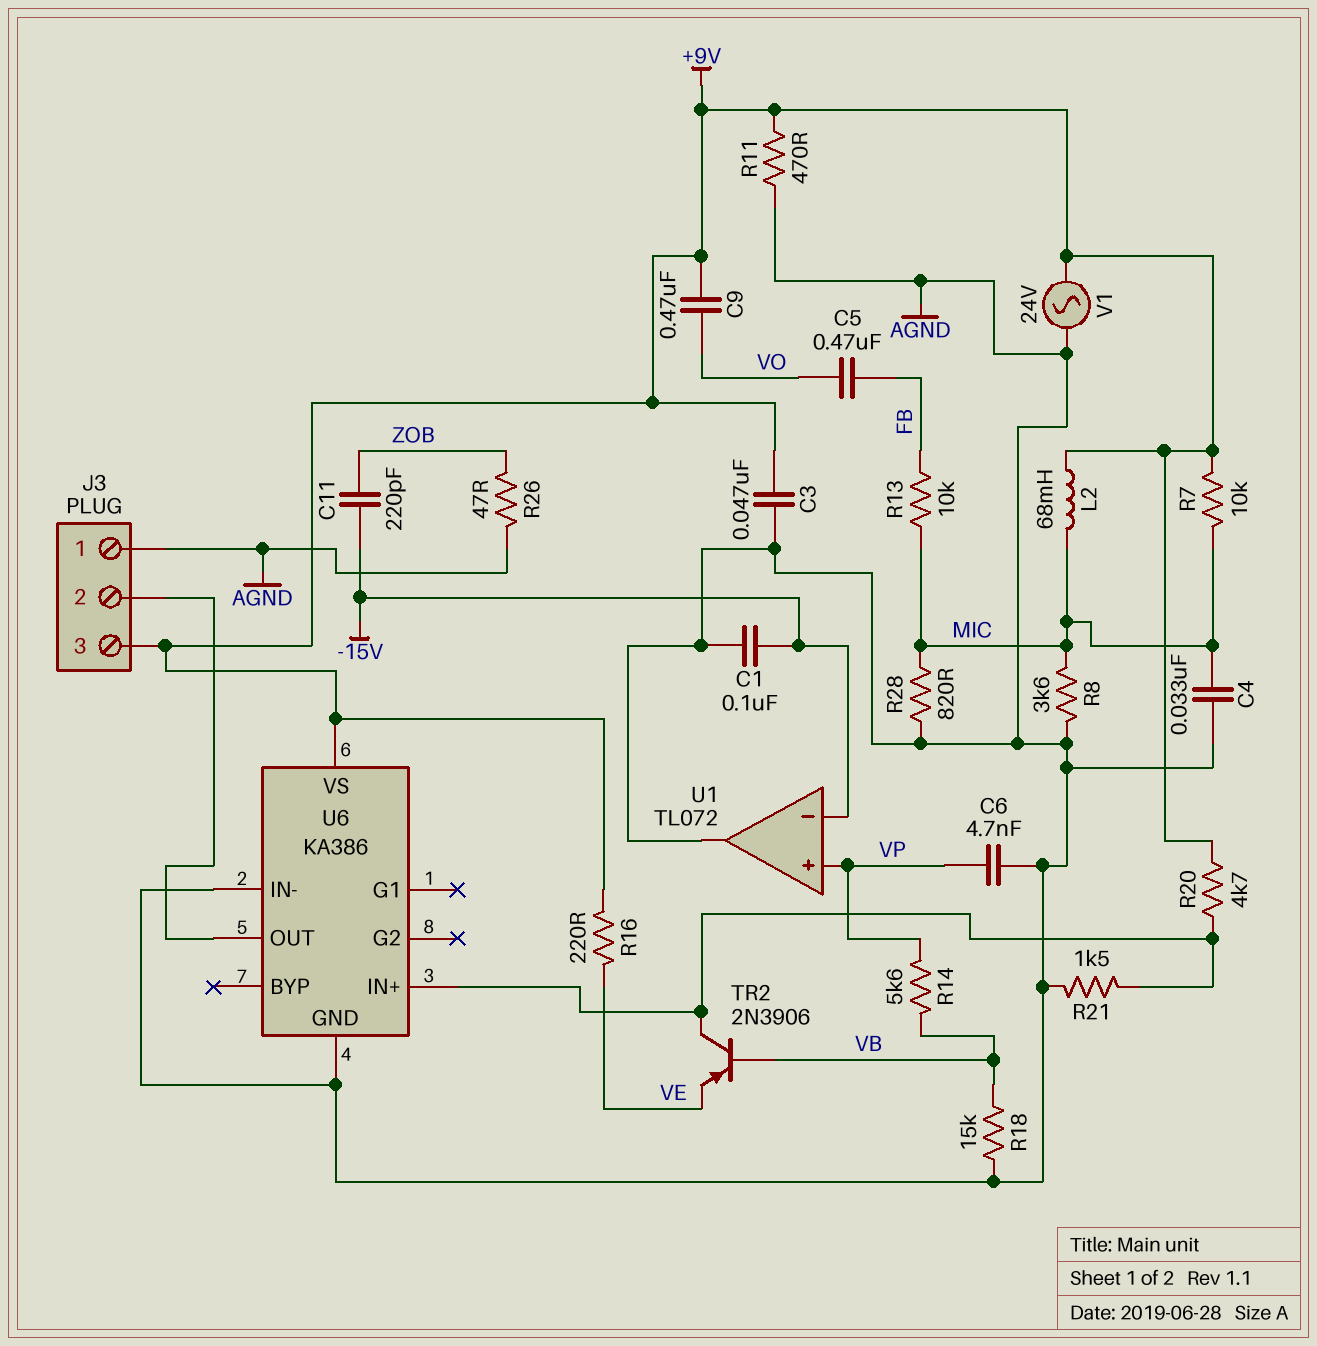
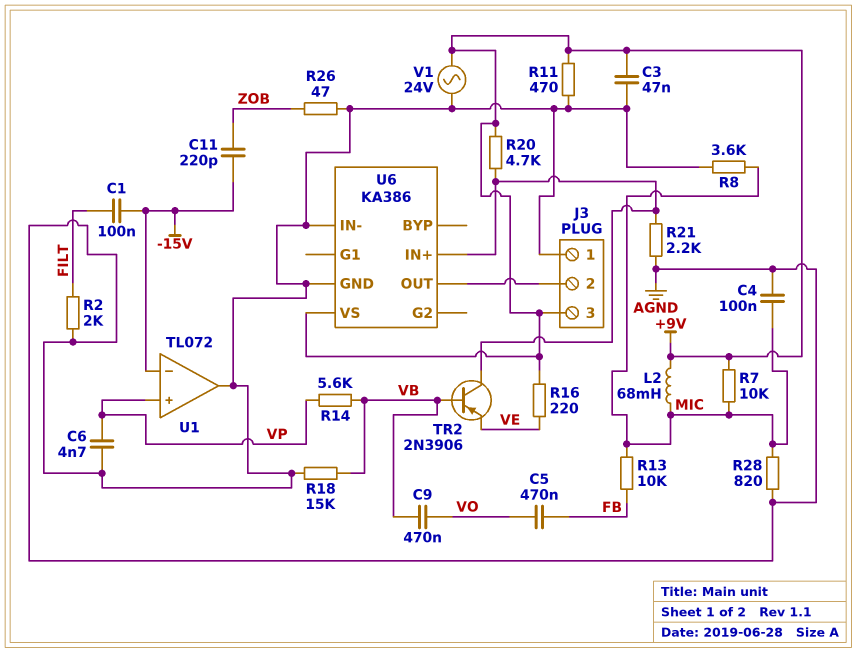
C1: 100nF (-15V, AGND) -> 100nF (-15V, FILT)
C4: 33nF (AGND, MIC) -> 100nF (AGND, MIC)
C9: 470nF (+9V, VO) -> 470nF (VB, VO)
R2: none -> 2k (AGND, FILT)
R21: 1.5k (AGND, U6/IN+) -> 2.2k (AGND, U6/IN+)

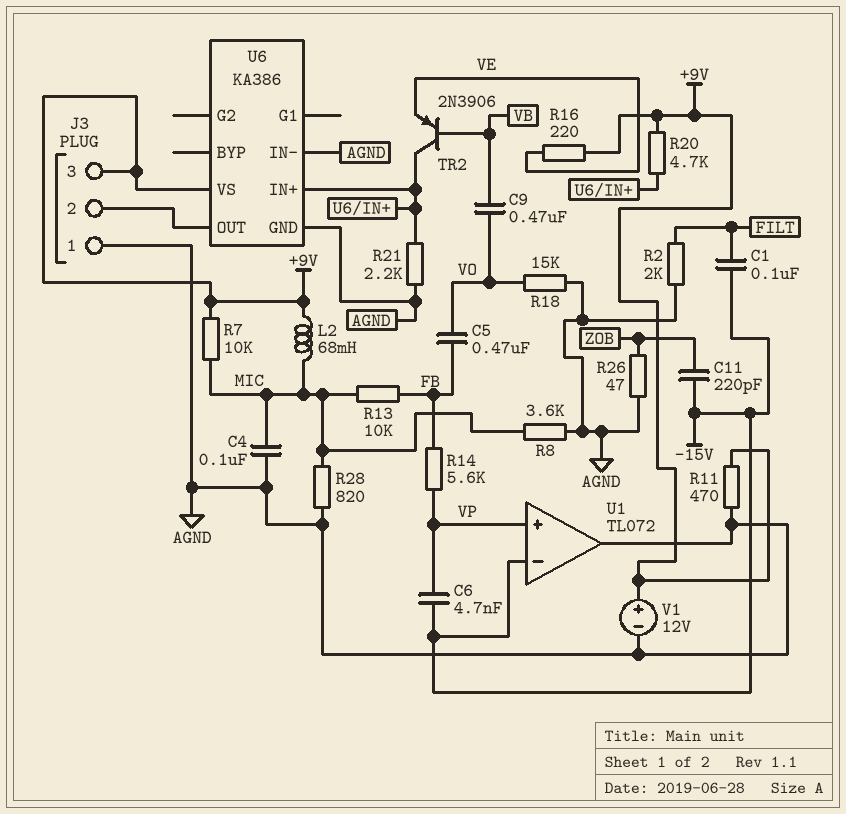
C3: 47nF (+9V, AGND) -> none
C6: 4.7nF (AGND, VP) -> 4.7nF (-15V, VP)
R14: 5.6k (VB, VP) -> 5.6k (FB, VP)
R18: 15k (AGND, VB) -> 15k (AGND, VO)
V1: AC 24V (+9V, AGND) -> 12V (plus +9V, minus AGND)

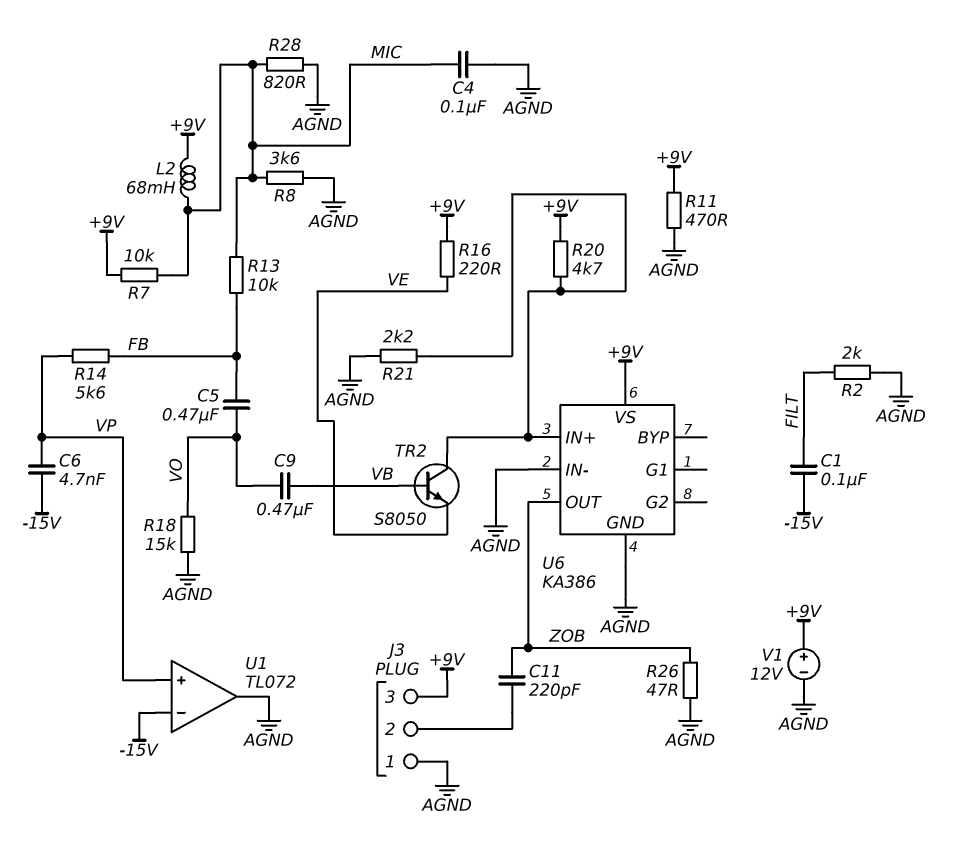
C11: 220pF (-15V, ZOB) -> 220pF (J3/2, ZOB)
TR2: PNP 2N3906 (B VB, C U6/IN+, E VE) -> NPN S8050 (B VB, C U6/IN+, E VE)
U6 pin OUT: J3/2 -> ZOB

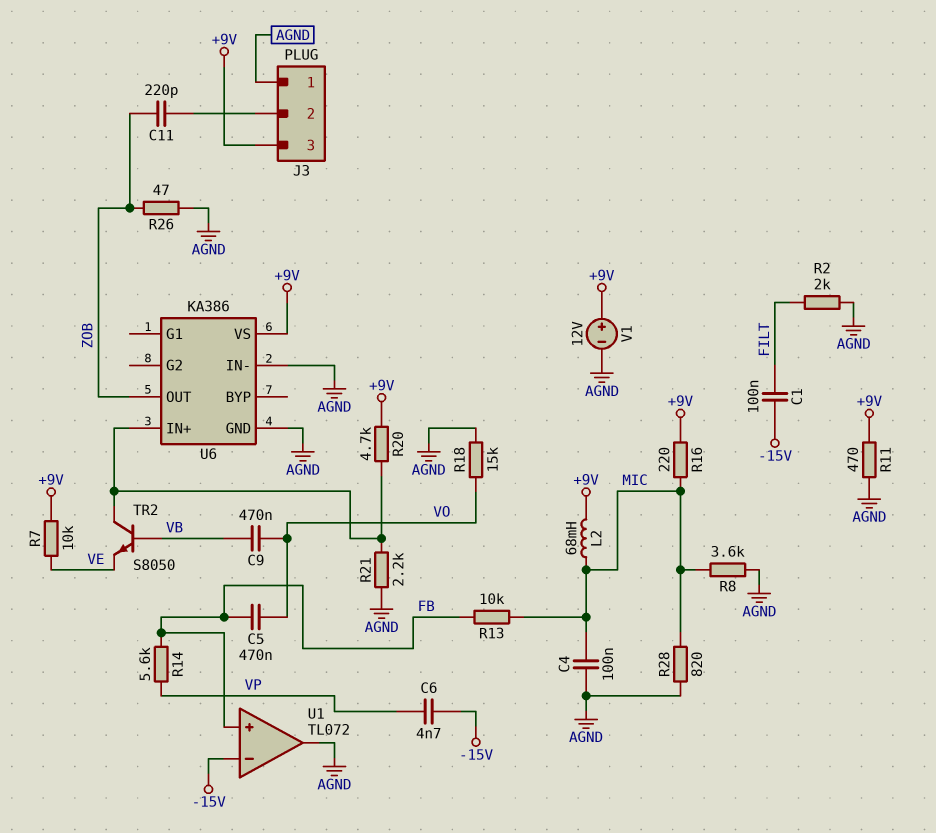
R7: 10k (+9V, MIC) -> 10k (+9V, VE)
R16: 220 (+9V, VE) -> 220 (+9V, MIC)
U1 pin in+: VP -> FB

